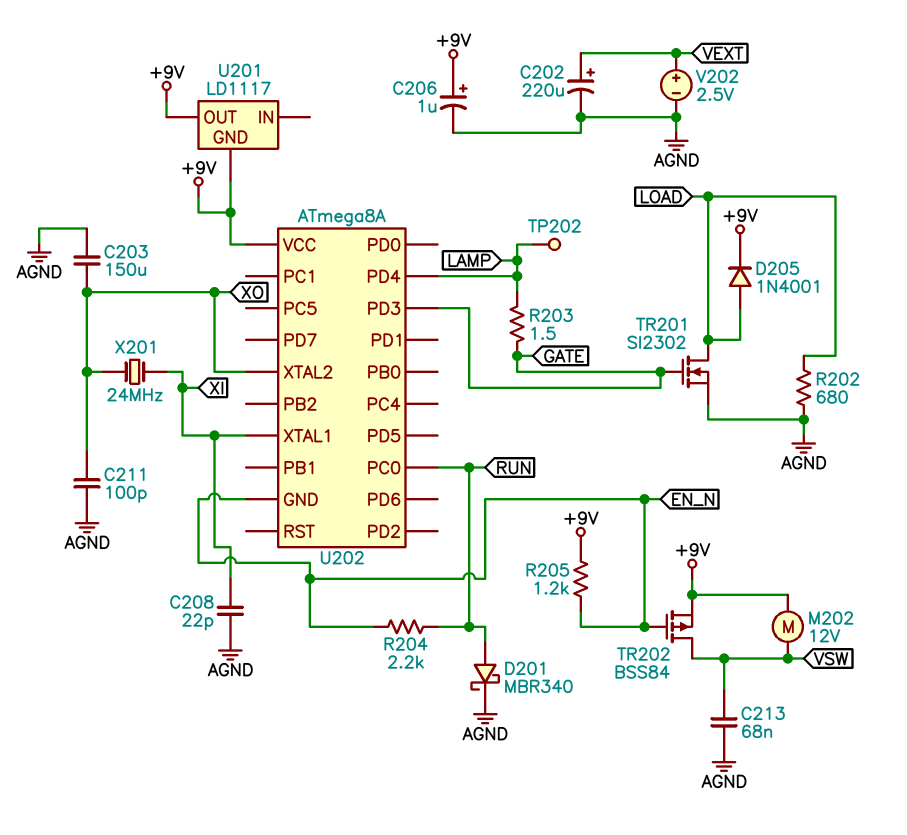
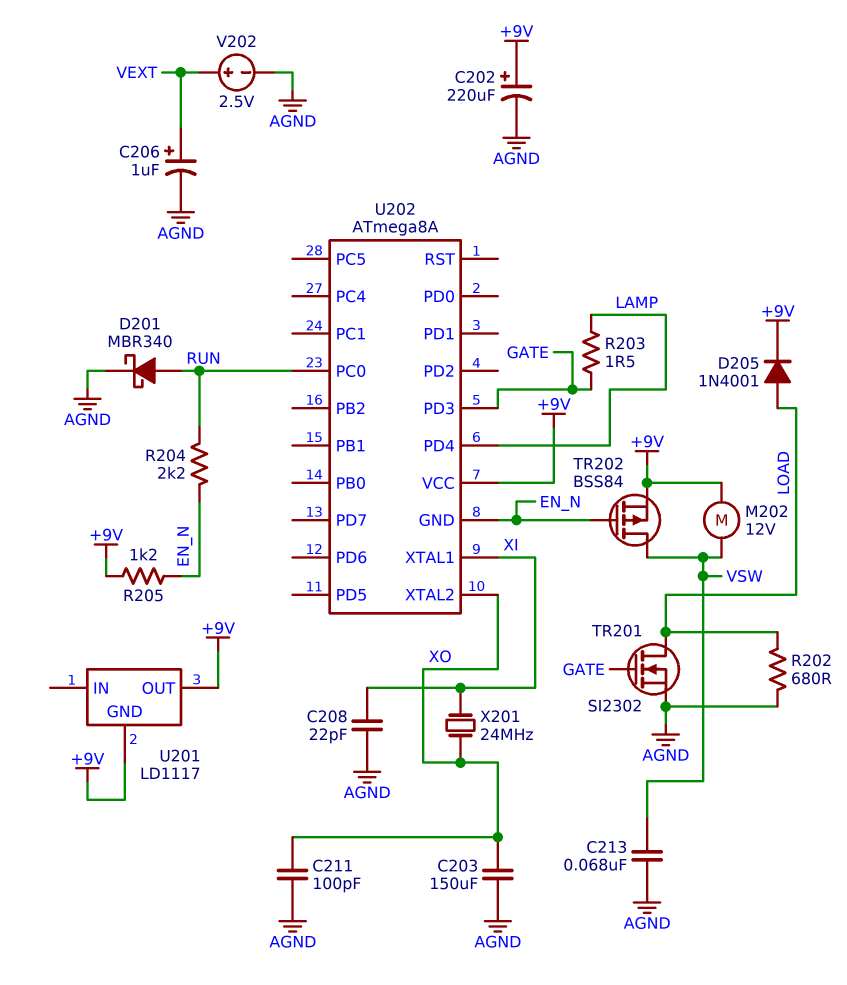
C202: 220uF (plus VEXT, minus AGND) -> 220uF (plus +9V, minus AGND)
C206: 1uF (plus +9V, minus AGND) -> 1uF (plus VEXT, minus AGND)
TP202: test point (LAMP) -> none

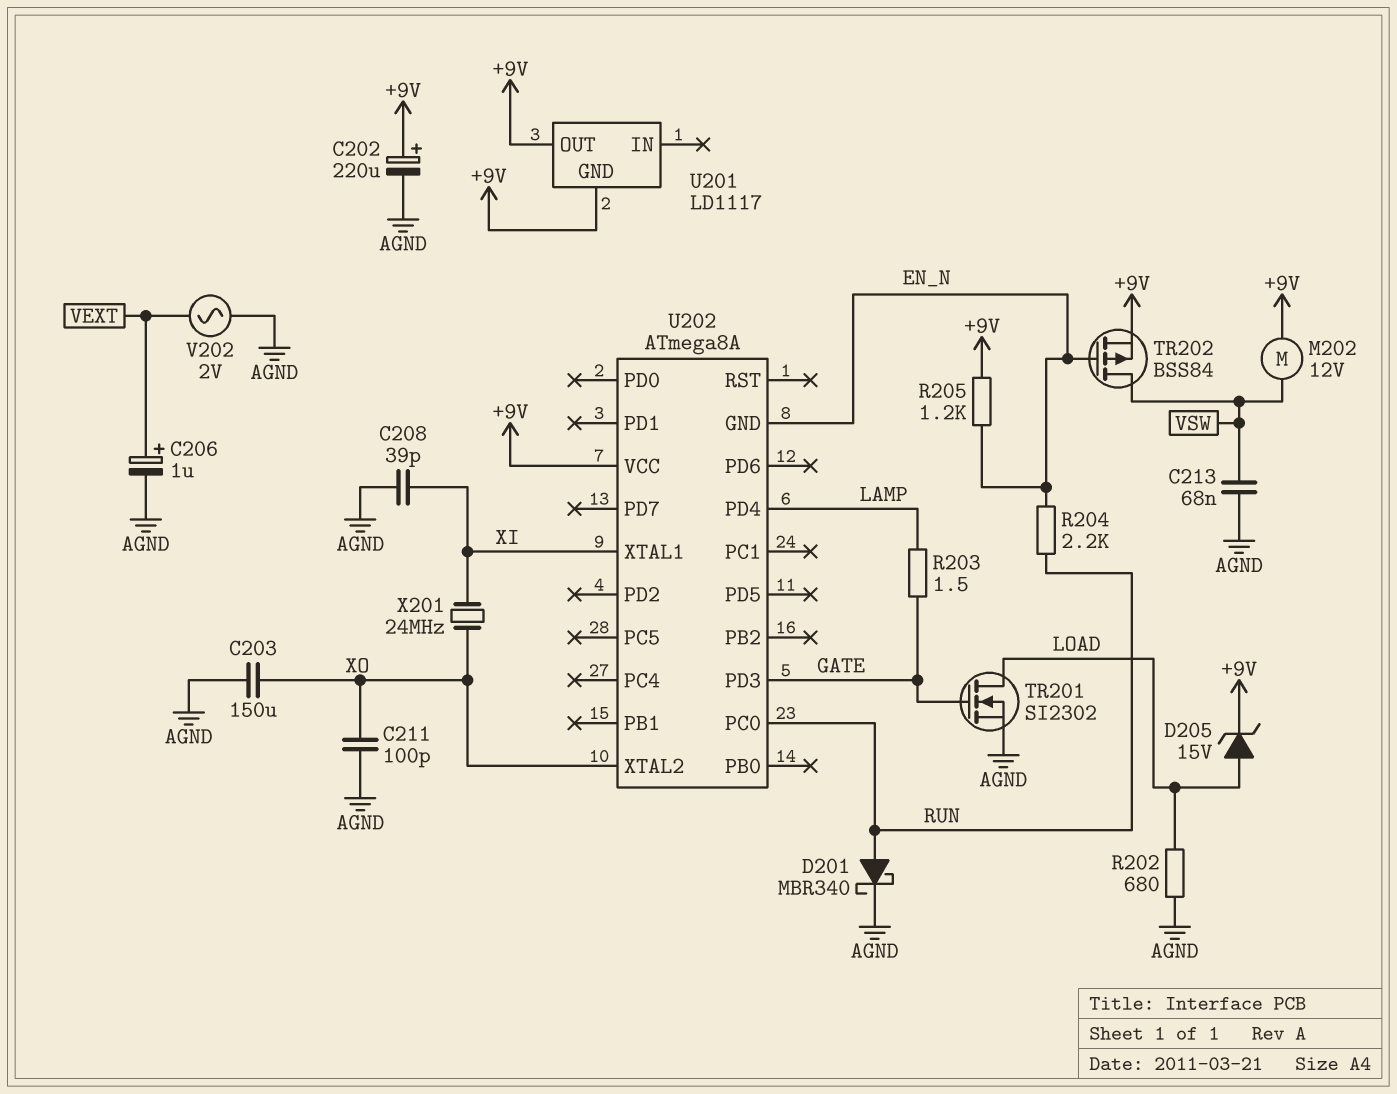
C208: 22pF (AGND, XI) -> 39pF (AGND, XI)
D205: diode 1N4001 (A LOAD, K +9V) -> zener 15V (A LOAD, K +9V)
V202: 2.5V (plus VEXT, minus AGND) -> AC 2V (AGND, VEXT)

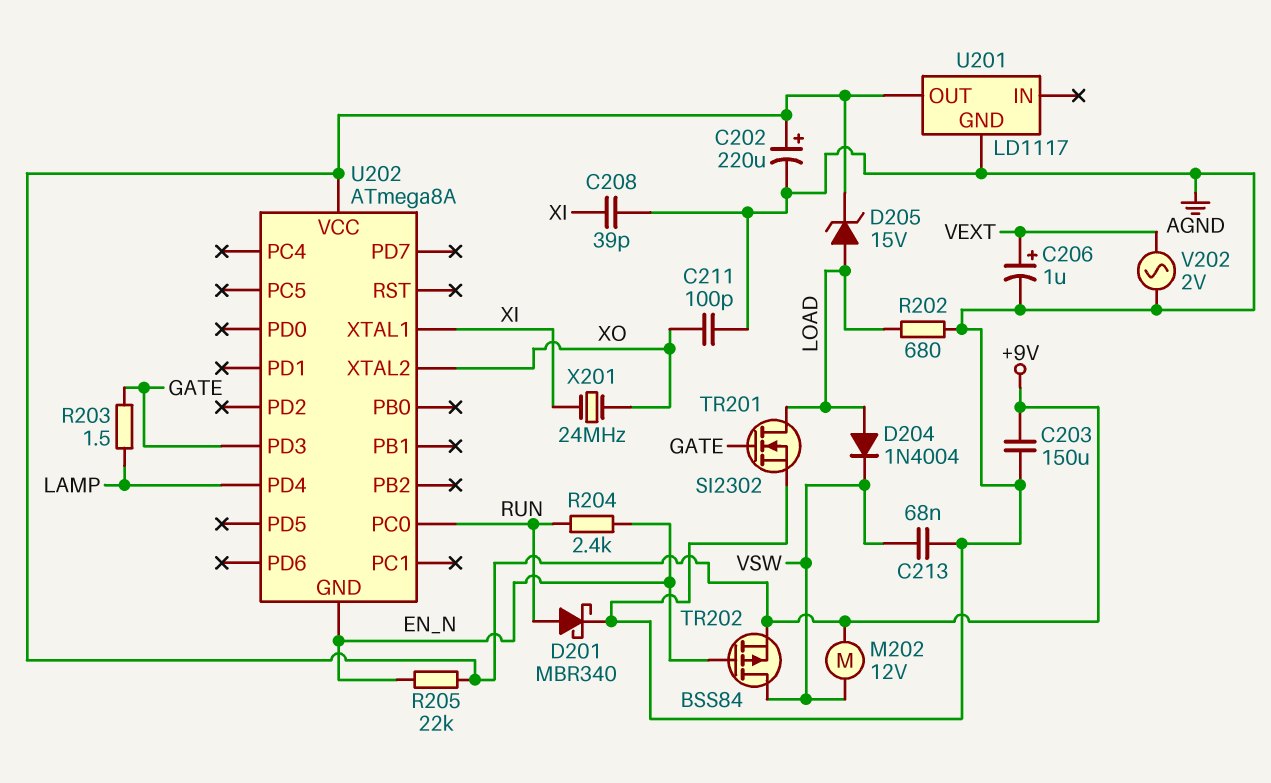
C203: 150uF (AGND, XO) -> 150uF (+9V, AGND)
D204: none -> diode 1N4004 (A LOAD, K VSW)
R204: 2.2k (EN_N, RUN) -> 2.4k (EN_N, RUN)
R205: 1.2k (+9V, EN_N) -> 22k (+9V, EN_N)
U201 pin GND: +9V -> AGND

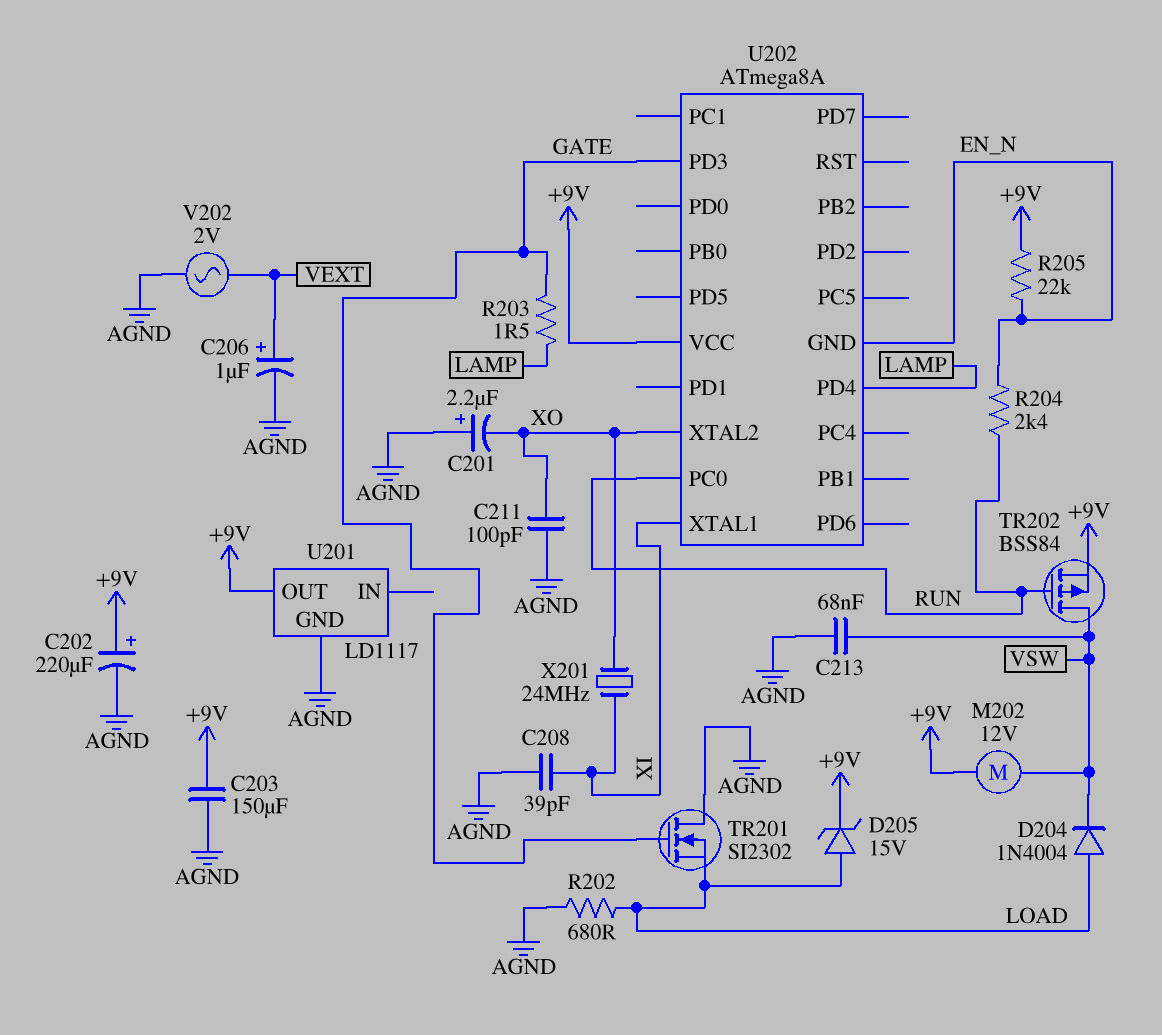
C201: none -> 2.2uF (plus AGND, minus XO)
D201: schottky MBR340 (A RUN, K AGND) -> none
TR201: NMOS SI2302 (G GATE, D LOAD, S AGND) -> NMOS SI2302 (G GATE, D AGND, S LOAD)
TR202: PMOS BSS84 (G EN_N, D VSW, S +9V) -> PMOS BSS84 (G RUN, D VSW, S +9V)

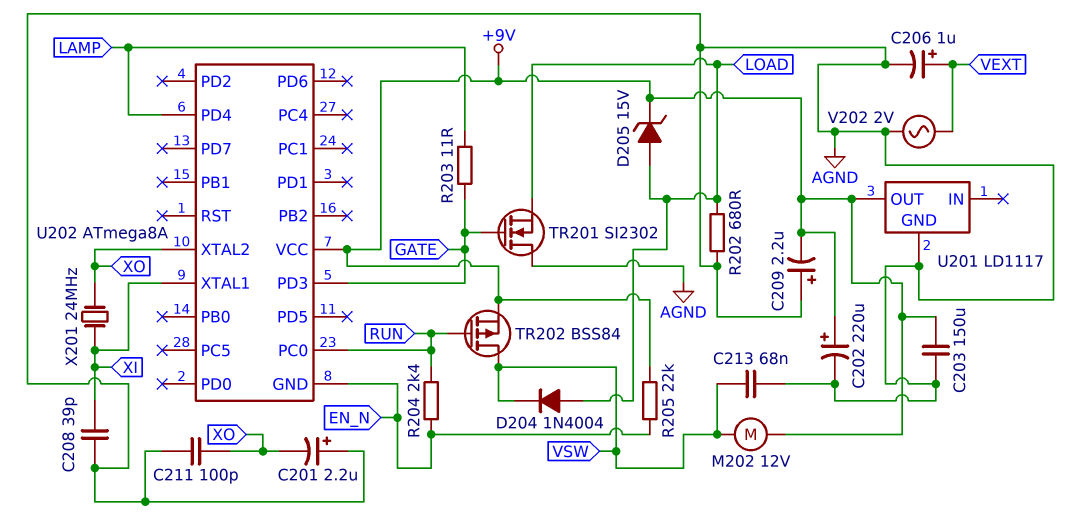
C209: none -> 2.2uF (plus AGND, minus +9V)
R203: 1.5 (GATE, LAMP) -> 11 (GATE, LAMP)

